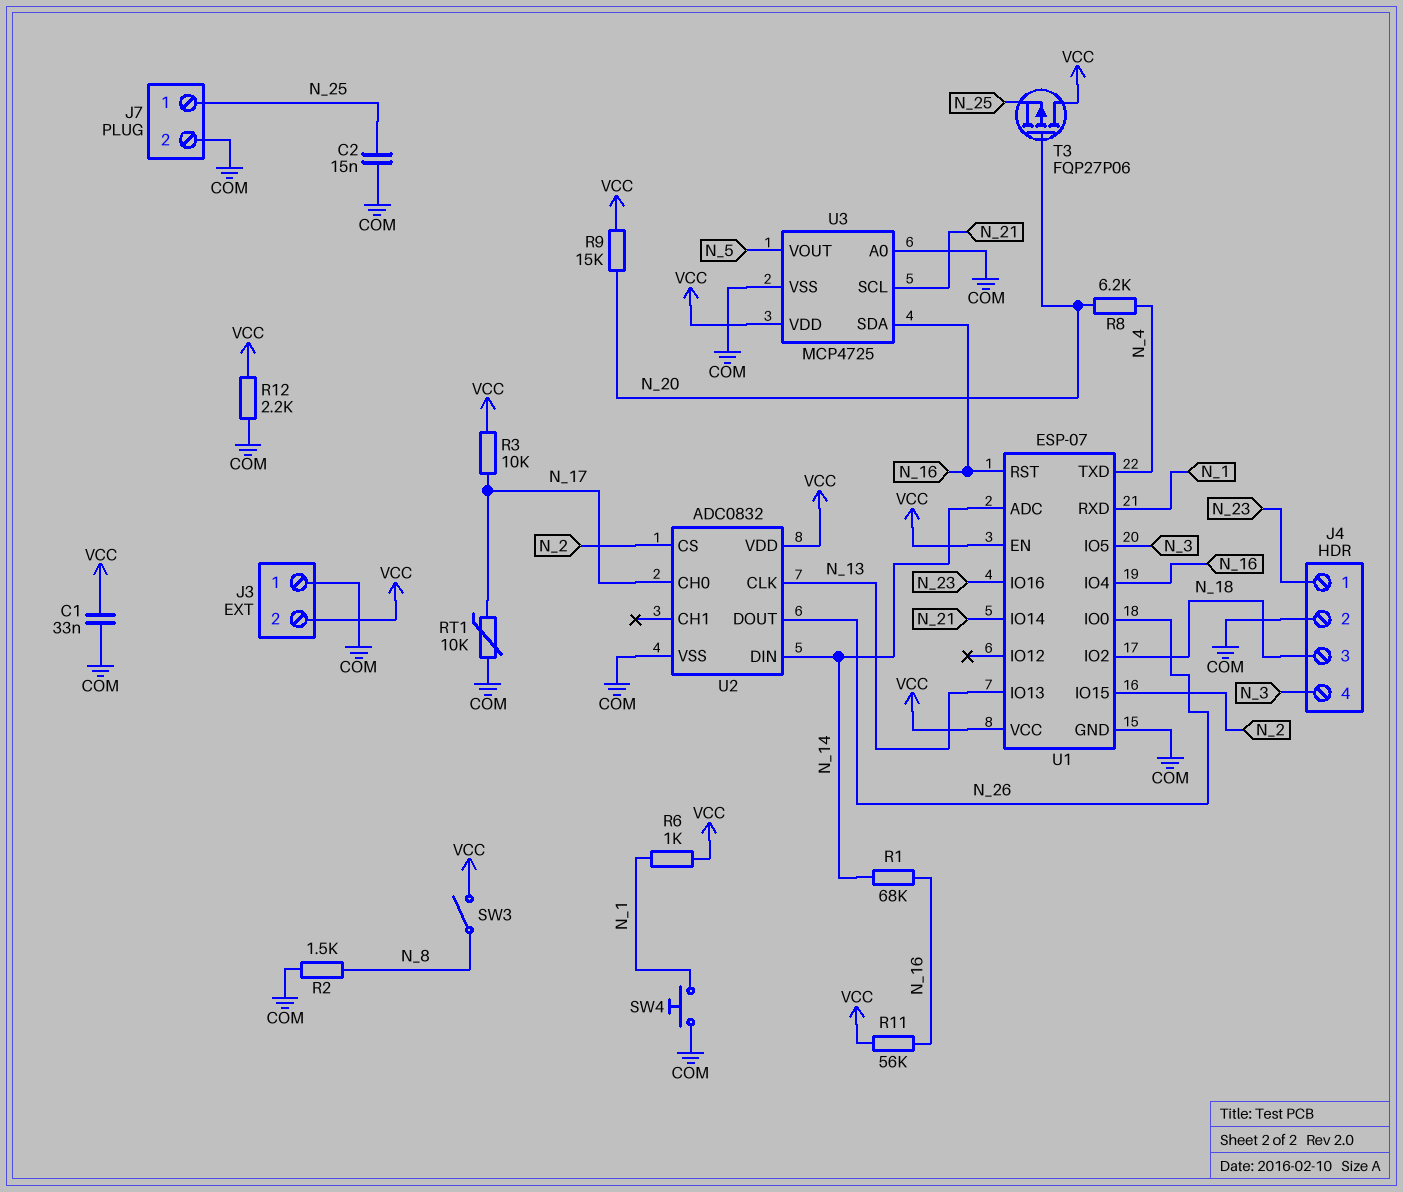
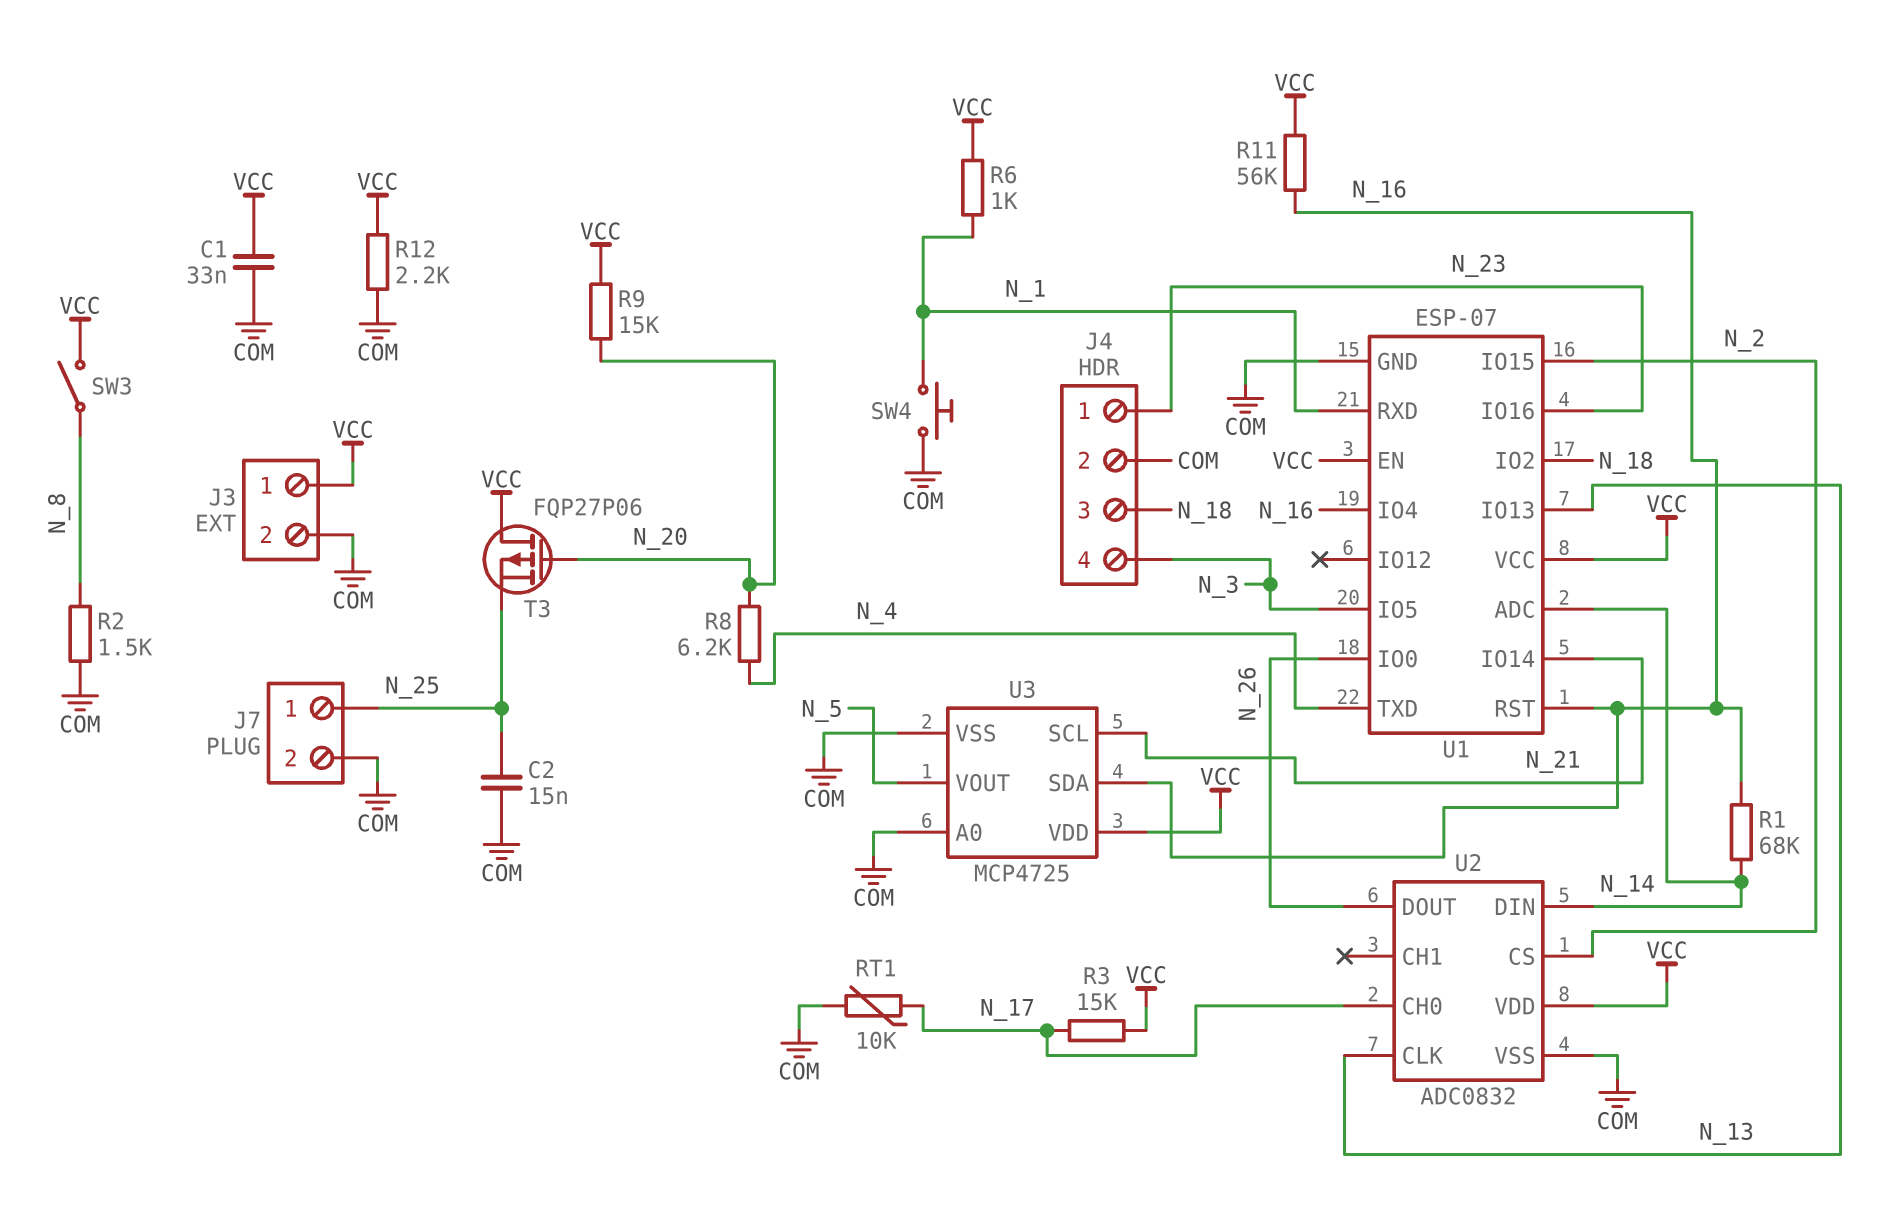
J3 pin 1: COM -> VCC
J3 pin 2: VCC -> COM
R3: 10k (N_17, VCC) -> 15k (N_17, VCC)

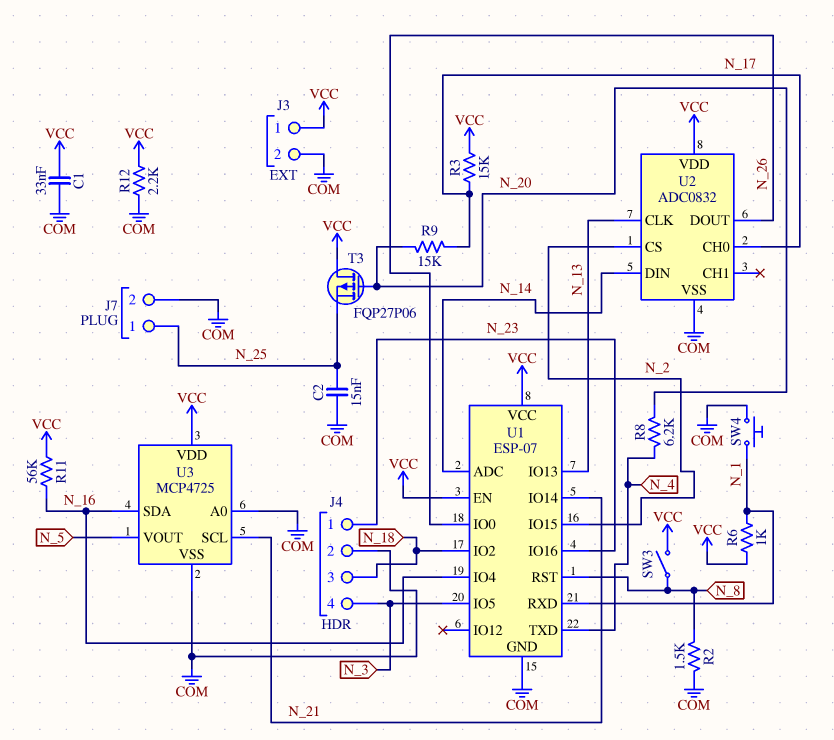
R1: 68k (N_14, N_16) -> none
R9: 15k (N_20, VCC) -> 15k (N_17, N_20)
RT1: 10k (COM, N_17) -> none
U1 pin RST: N_16 -> N_8

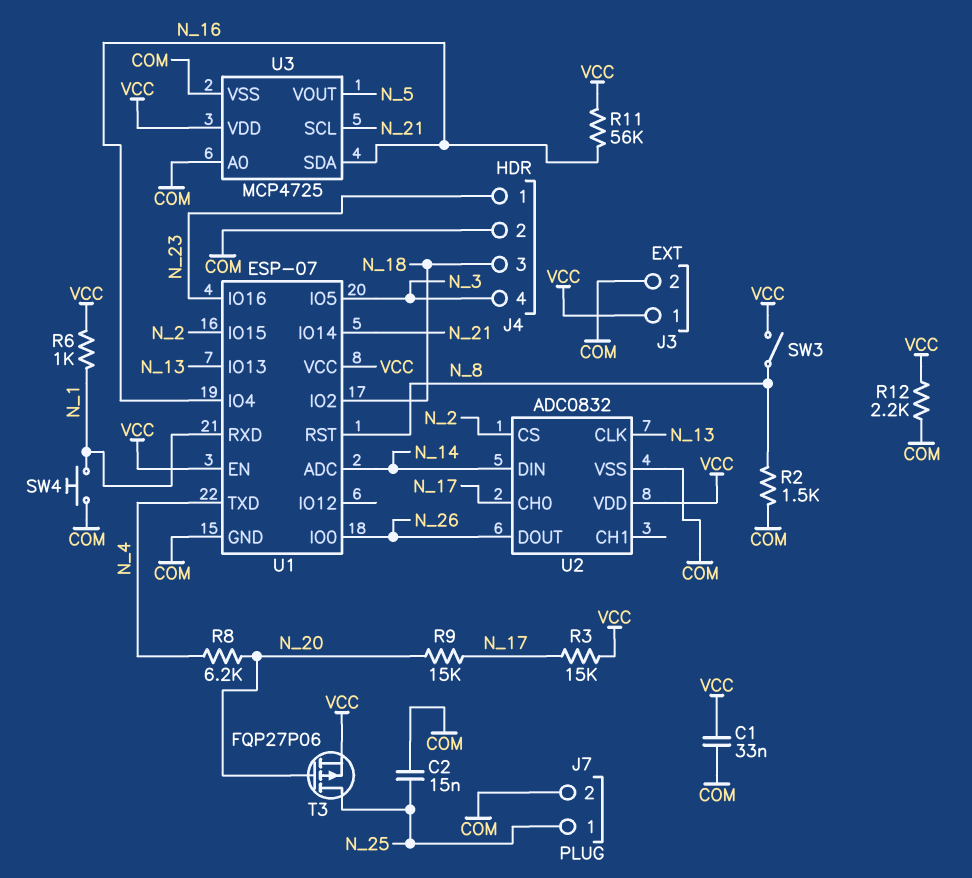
T3: PMOS FQP27P06 (G N_20, D VCC, S N_25) -> PMOS FQP27P06 (G N_20, D N_25, S VCC)

